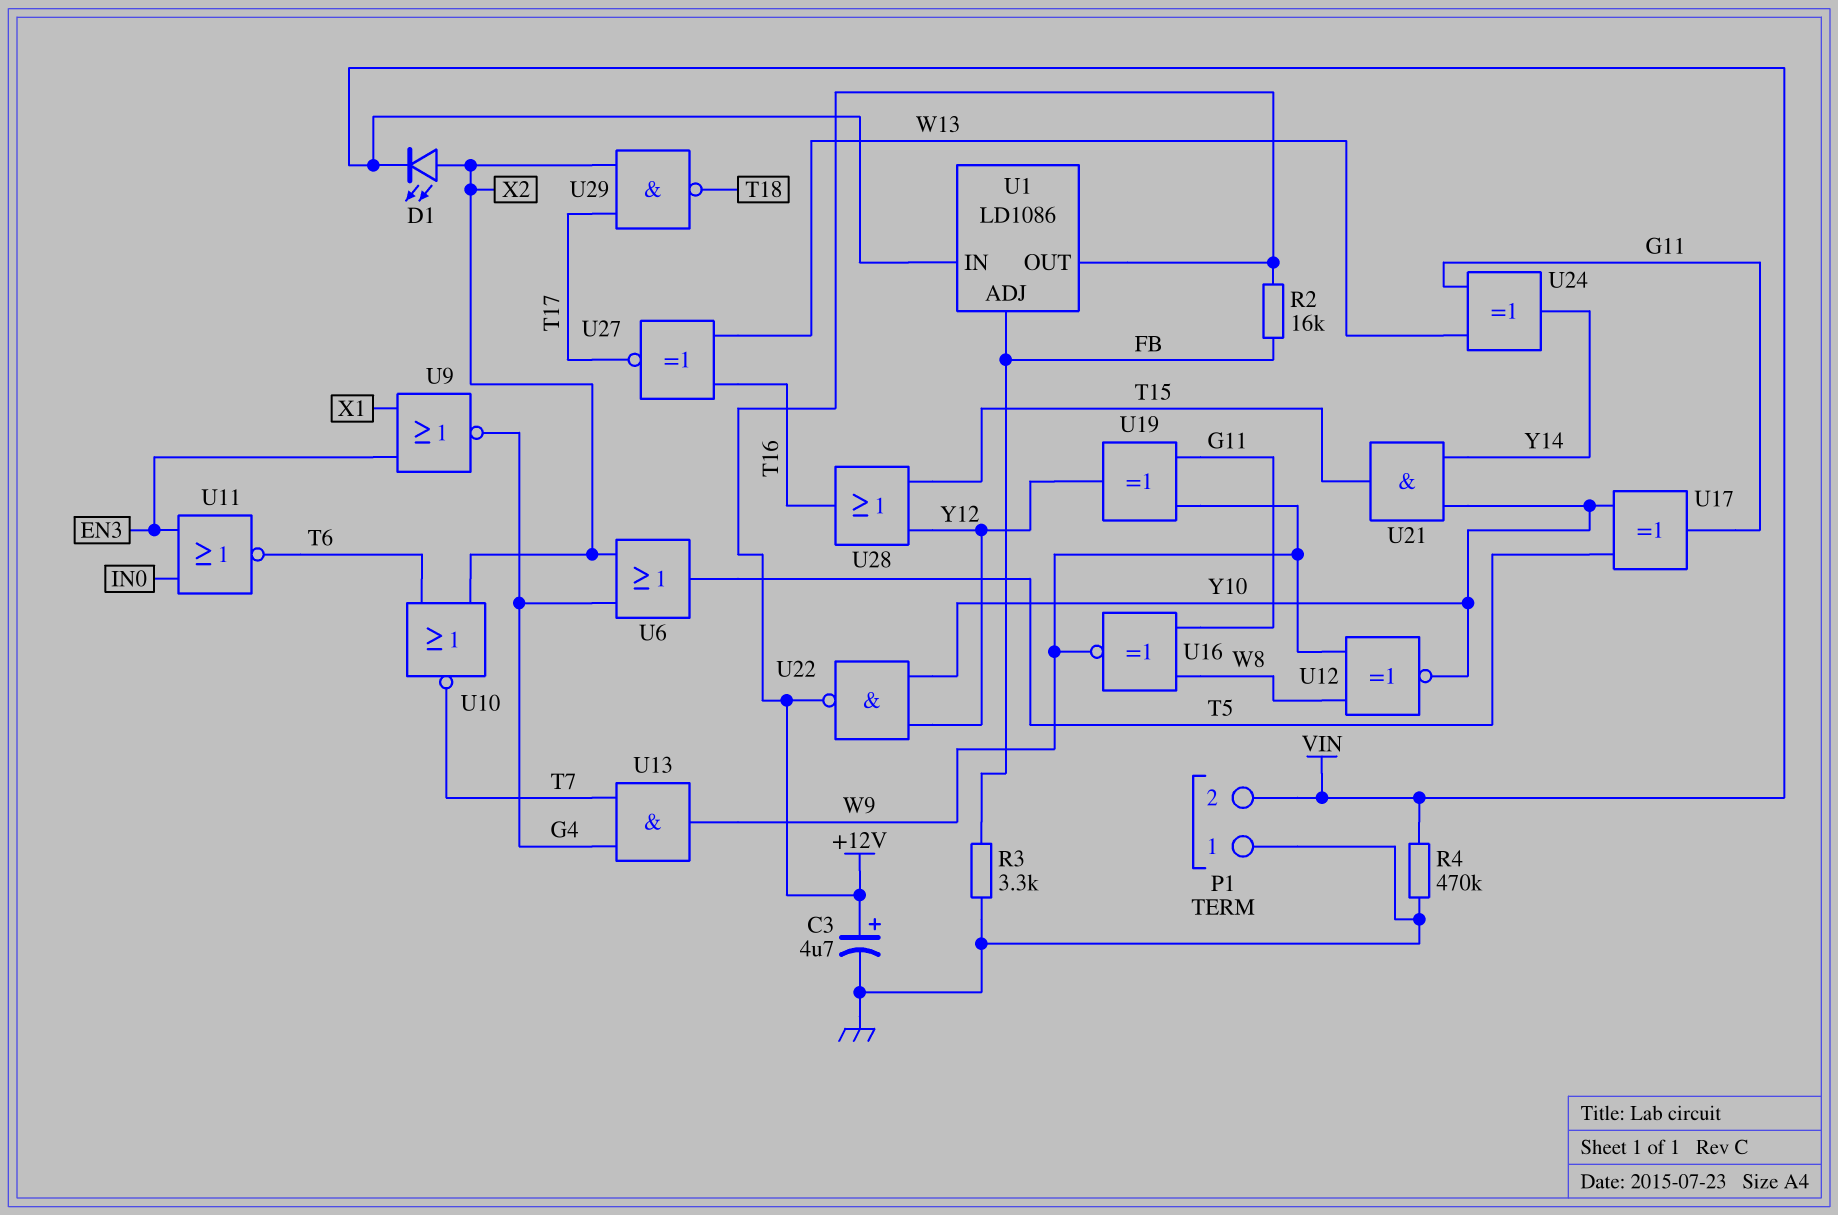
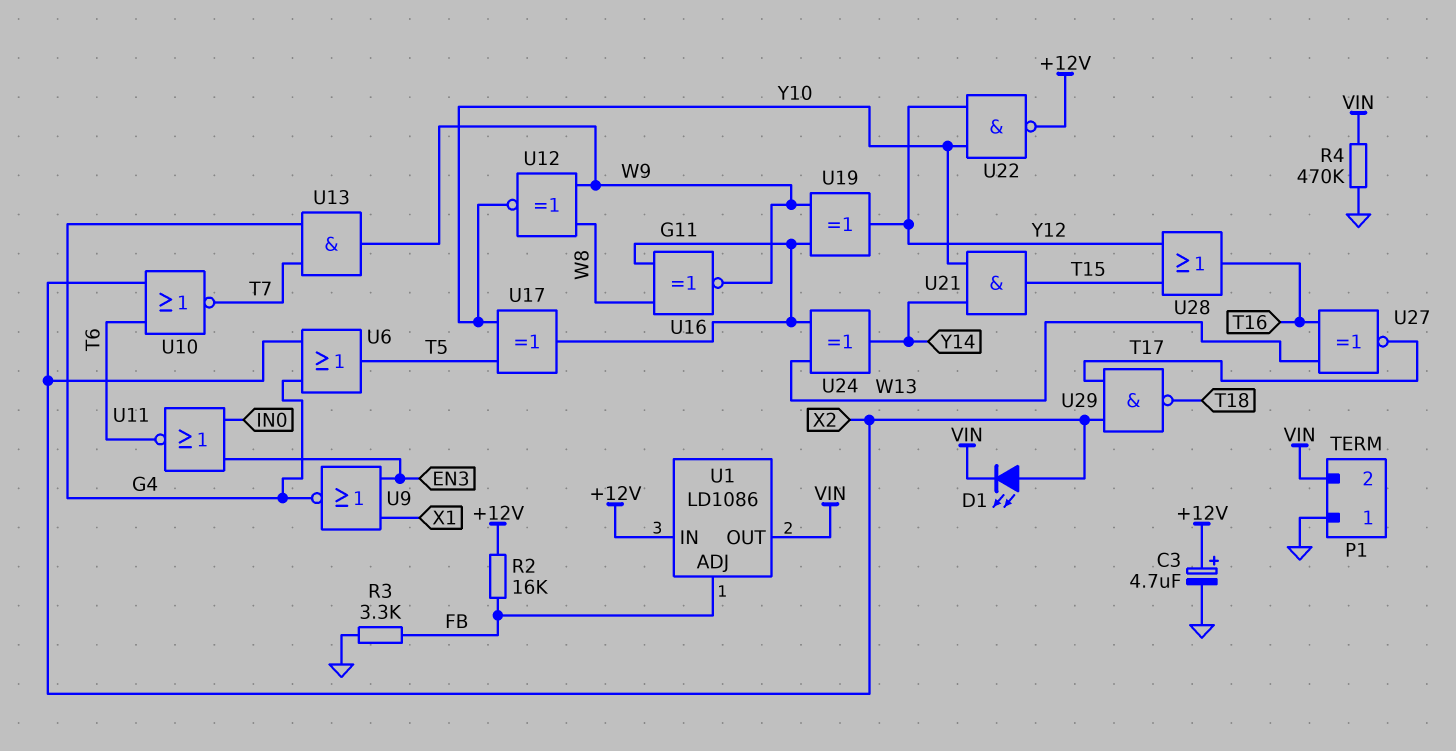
U1 pin IN: VIN -> +12V
U1 pin OUT: +12V -> VIN

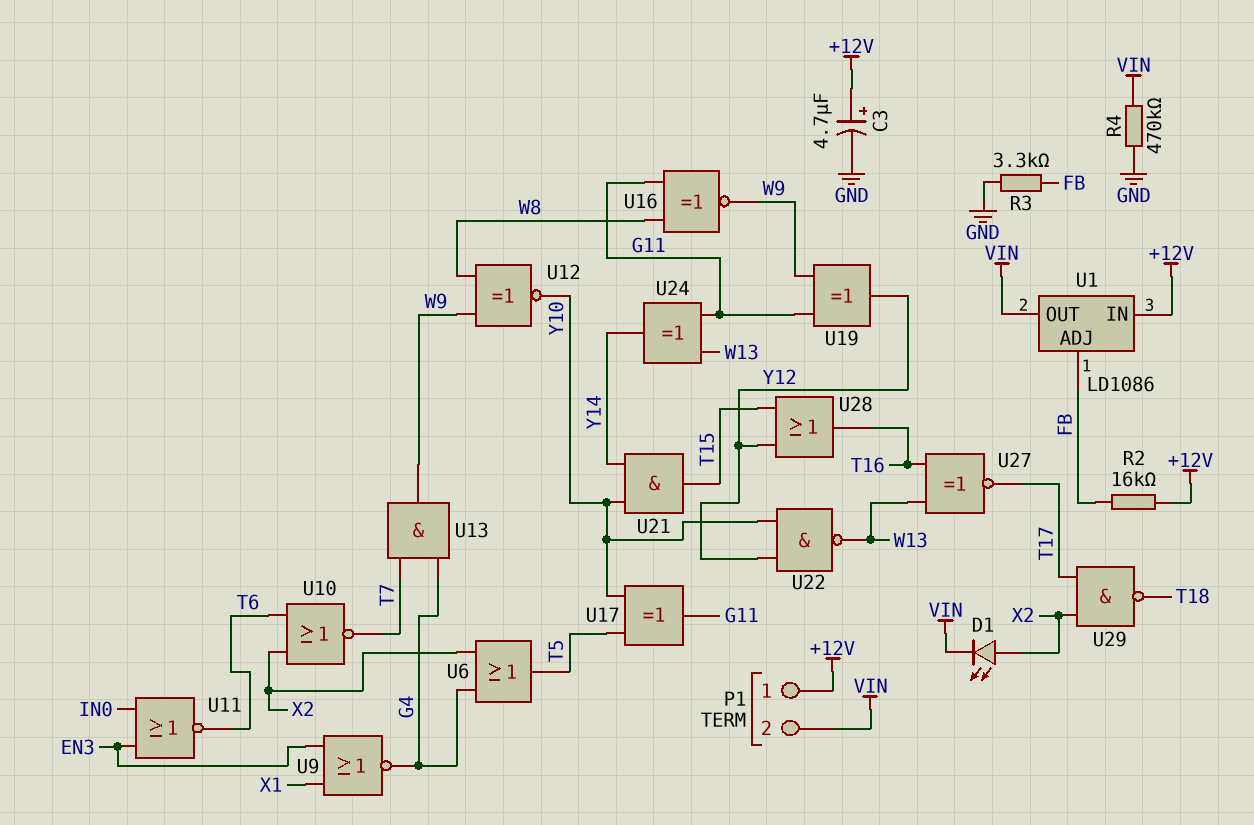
P1 pin 1: GND -> +12V
U22: NAND (in Y10, in Y12, out +12V) -> NAND (in Y10, in Y12, out W13)

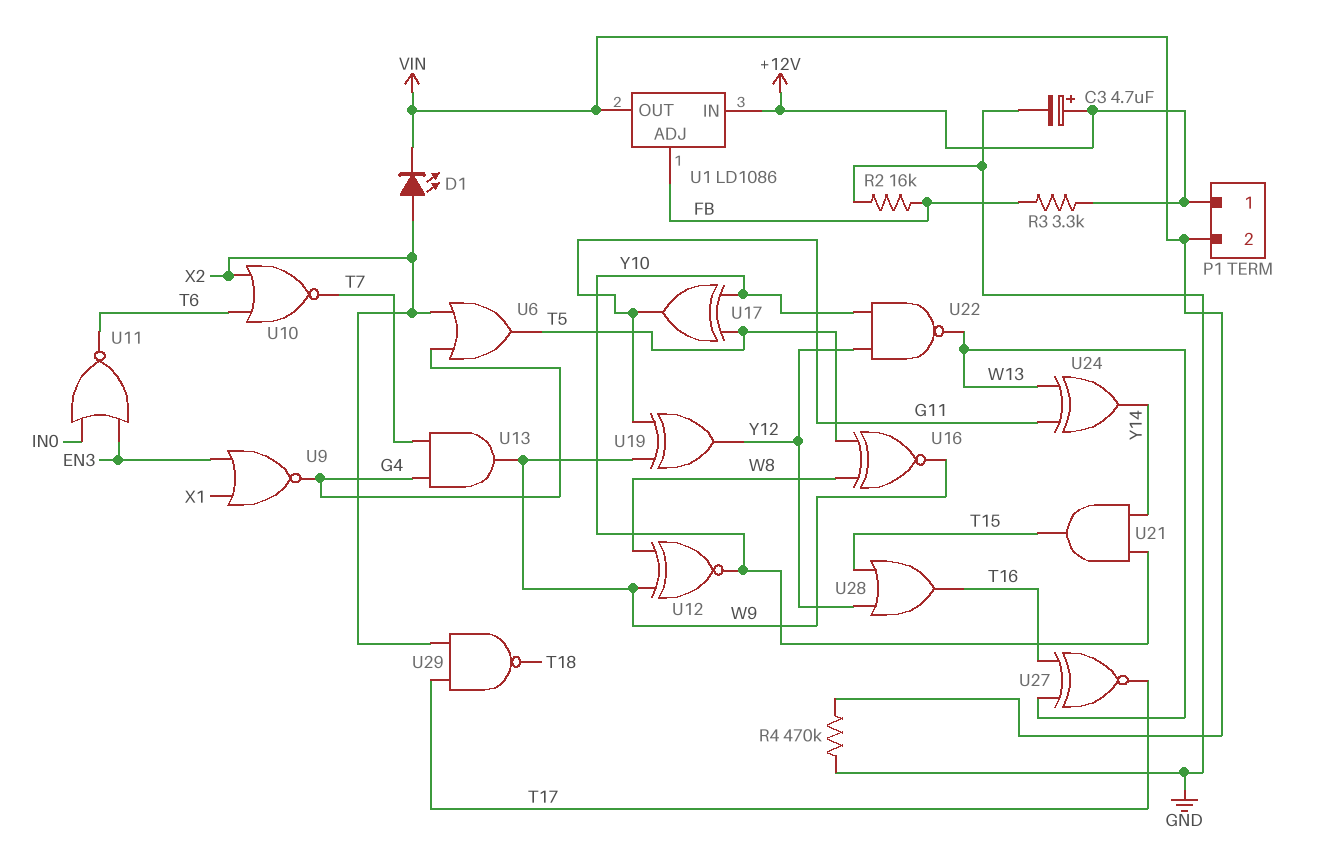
R2: 16k (+12V, FB) -> 16k (FB, GND)
R3: 3.3k (FB, GND) -> 3.3k (+12V, FB)
U16: XNOR (in G11, in W8, out W9) -> XNOR (in T5, in W8, out W9)

